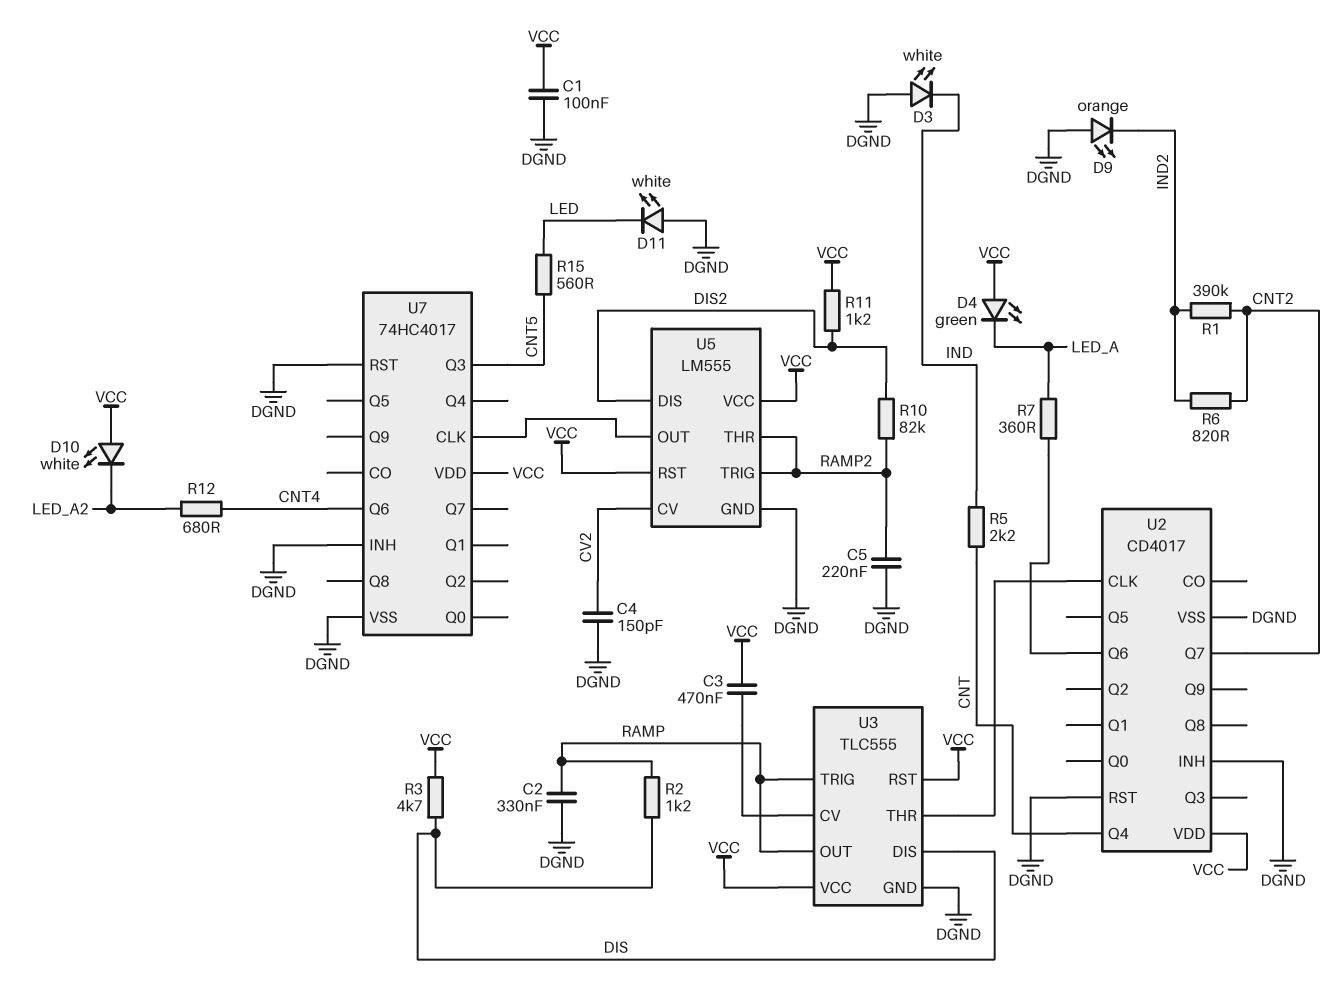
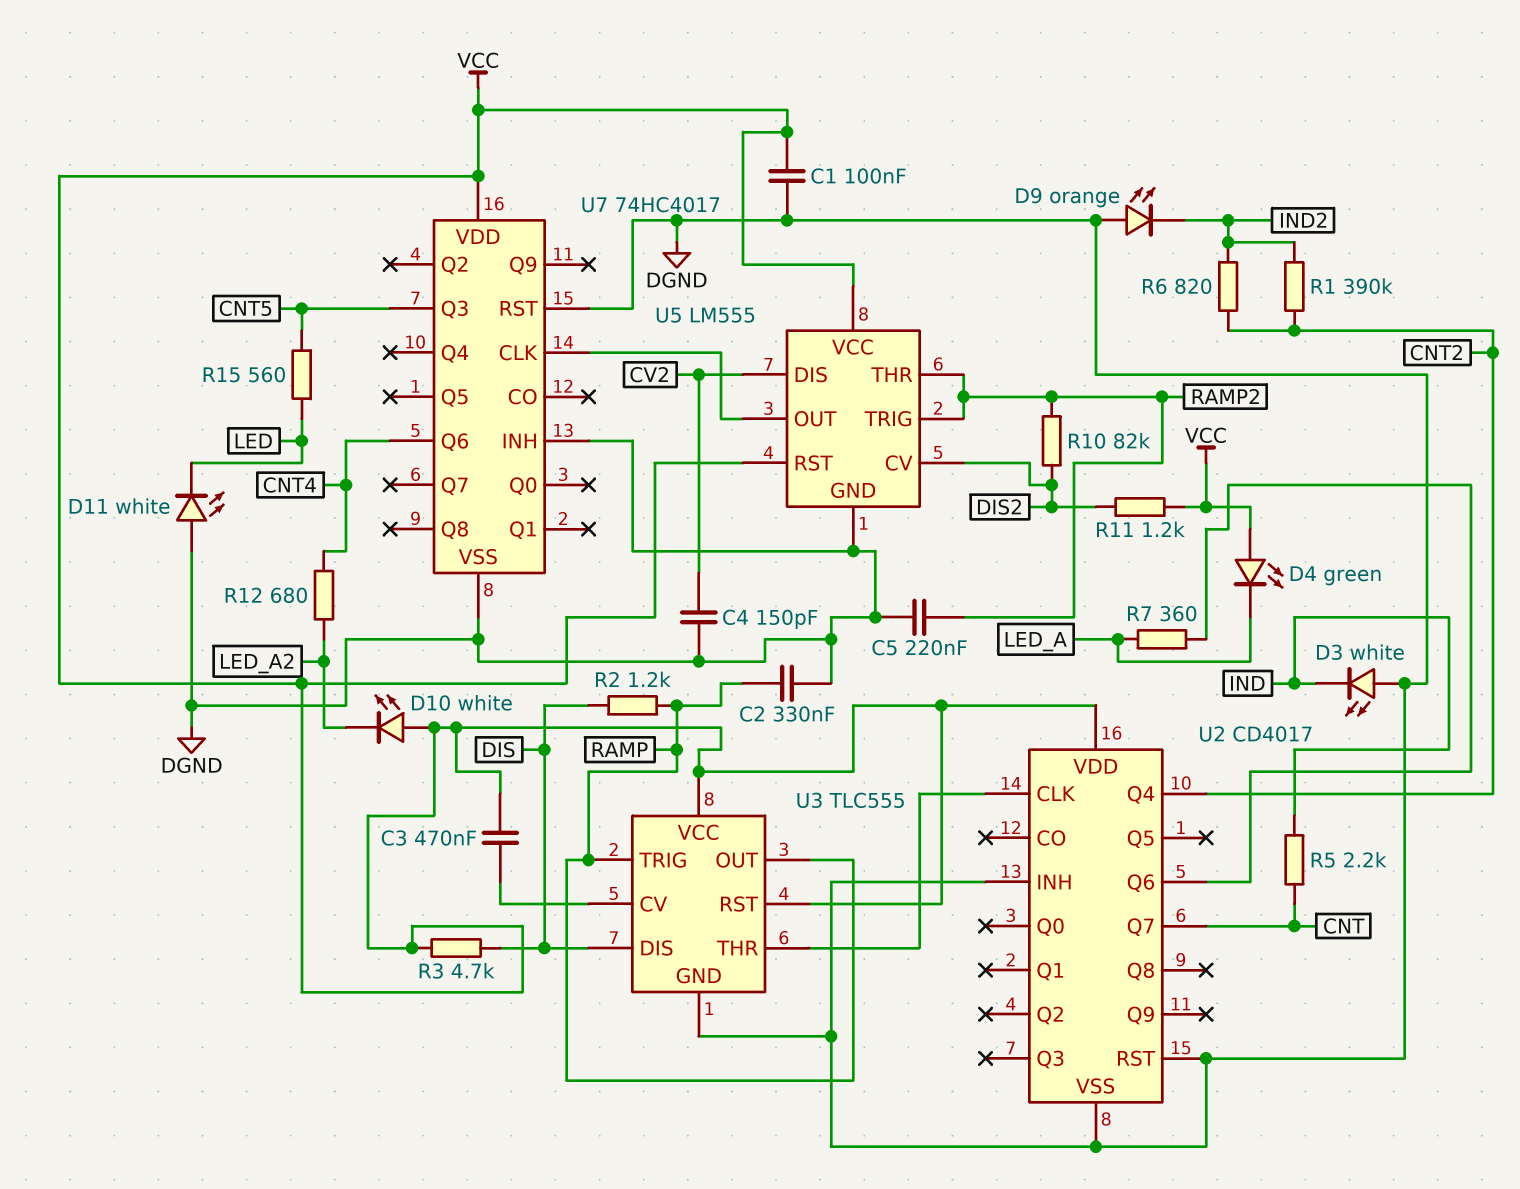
U2 pin Q4: CNT -> CNT2
U2 pin Q7: CNT2 -> CNT
U5 pin CV: CV2 -> DIS2
U5 pin DIS: DIS2 -> CV2

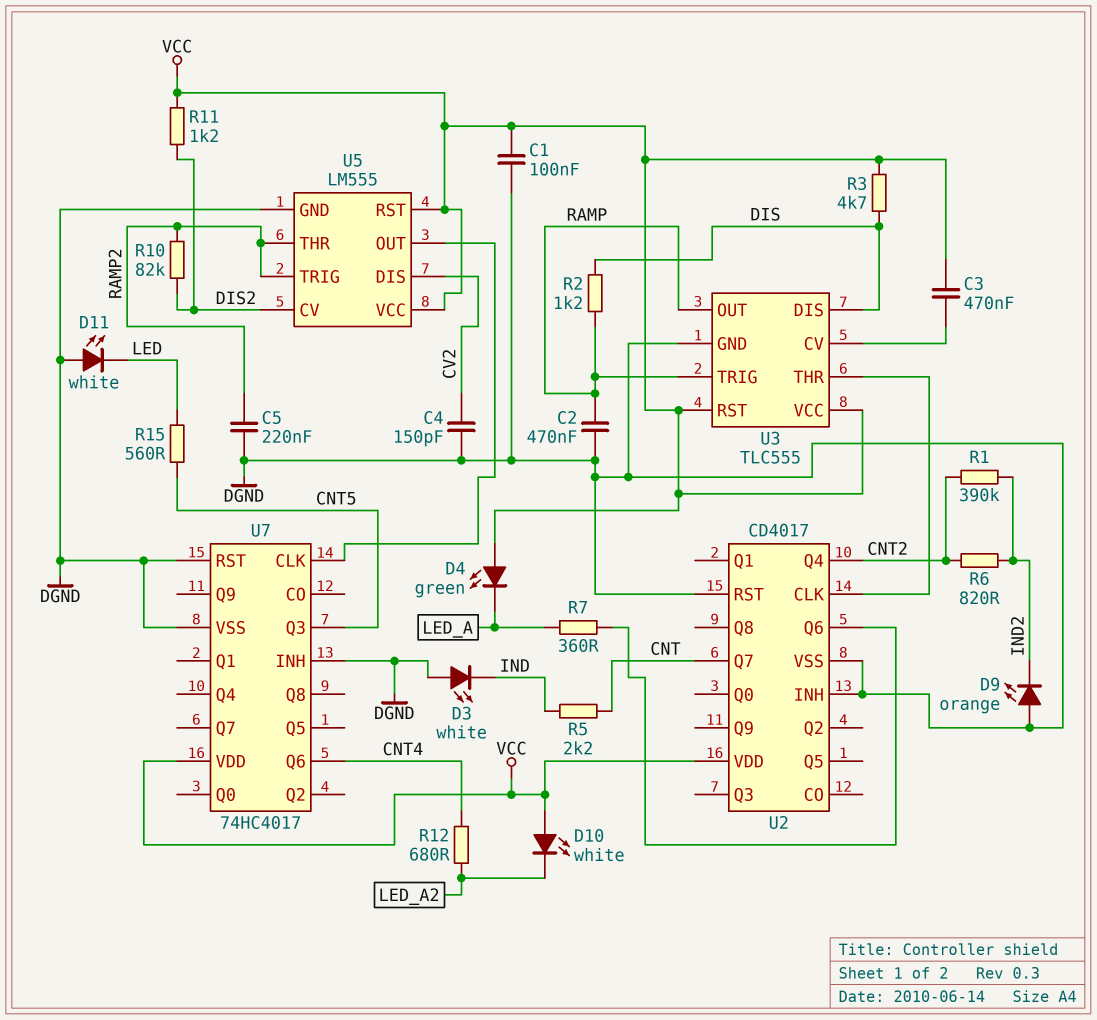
C2: 330nF (DGND, RAMP) -> 470nF (DGND, RAMP)

